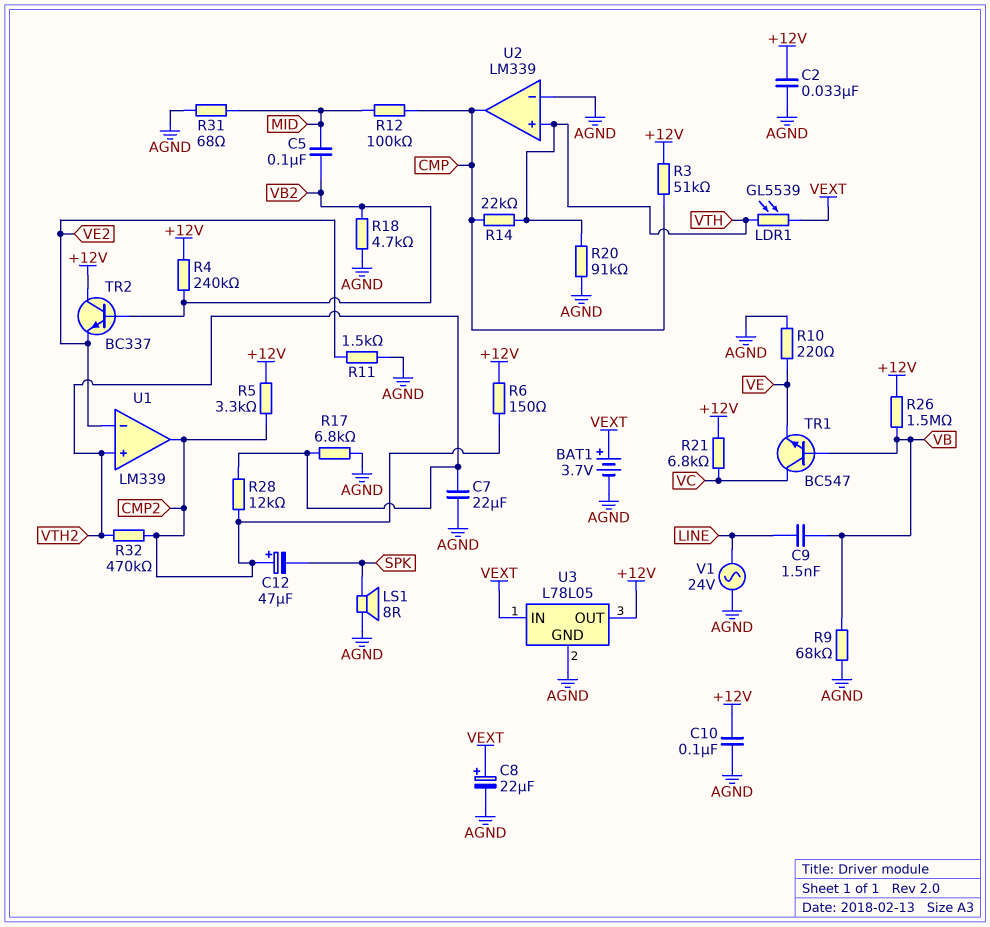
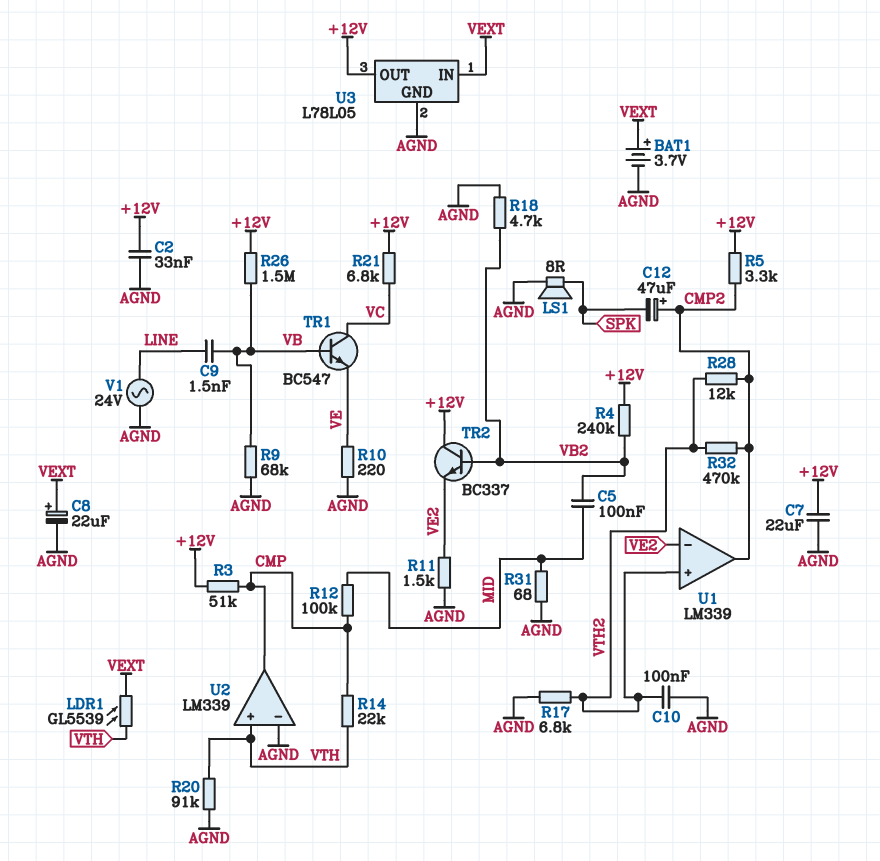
C7: 22uF (AGND, VTH2) -> 22uF (+12V, AGND)
C10: 100nF (+12V, AGND) -> 100nF (AGND, VTH2)
R6: 150 (+12V, CMP2) -> none

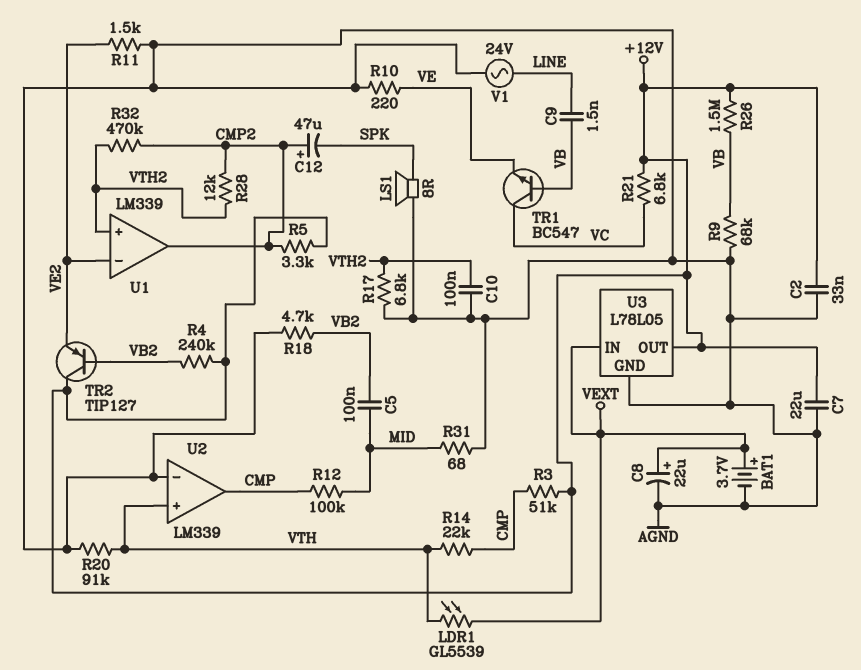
TR2: NPN BC337 (B VB2, C +12V, E VE2) -> PNP TIP127 (B VB2, C +12V, E VE2)

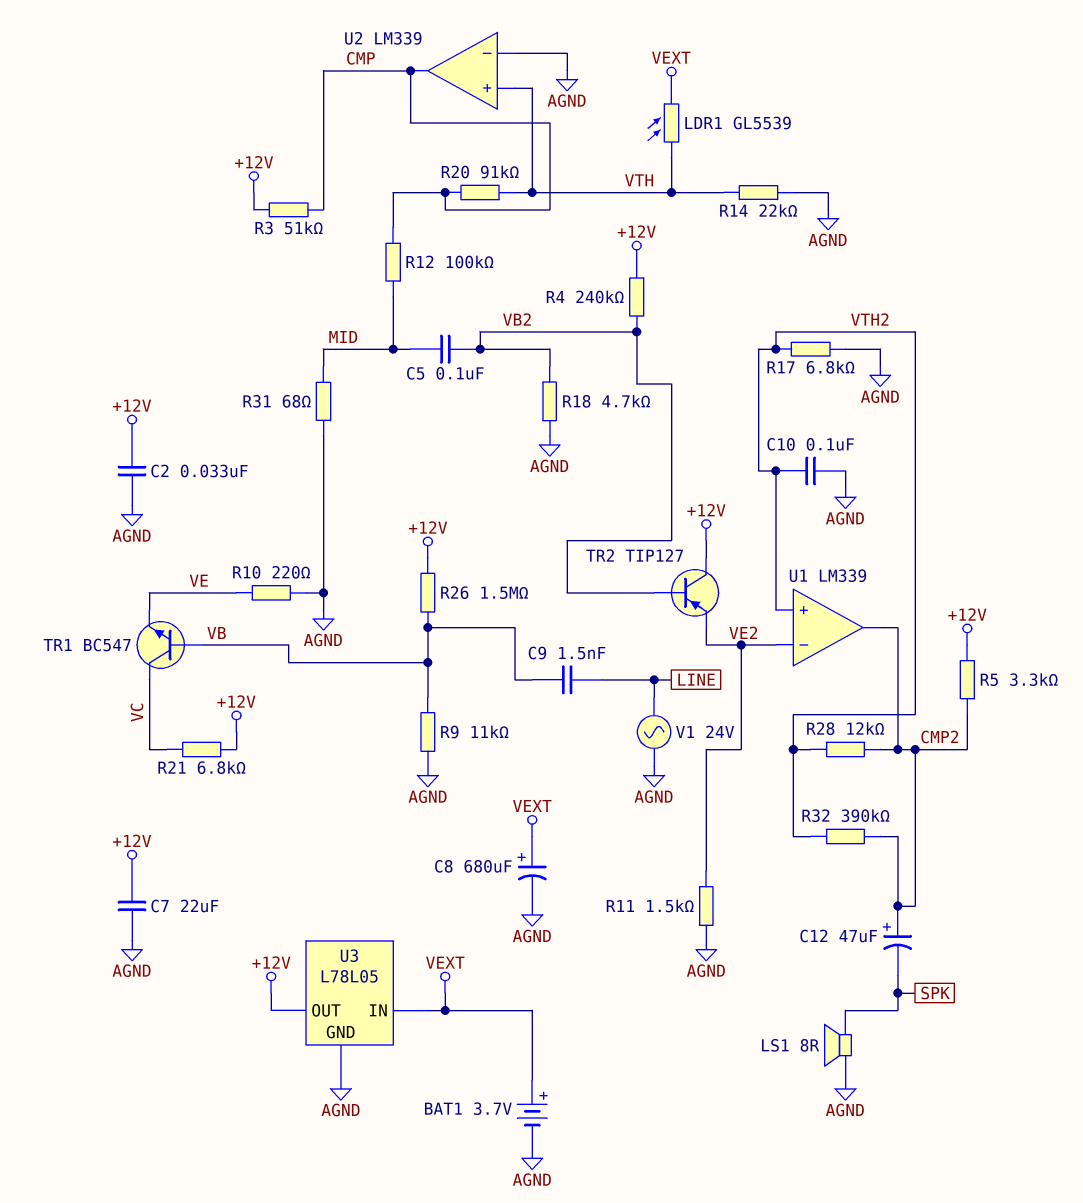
C8: 22uF (plus VEXT, minus AGND) -> 680uF (plus VEXT, minus AGND)
R9: 68k (AGND, VB) -> 11k (AGND, VB)
R14: 22k (CMP, VTH) -> 22k (AGND, VTH)
R20: 91k (AGND, VTH) -> 91k (CMP, VTH)
R32: 470k (CMP2, VTH2) -> 390k (CMP2, VTH2)

